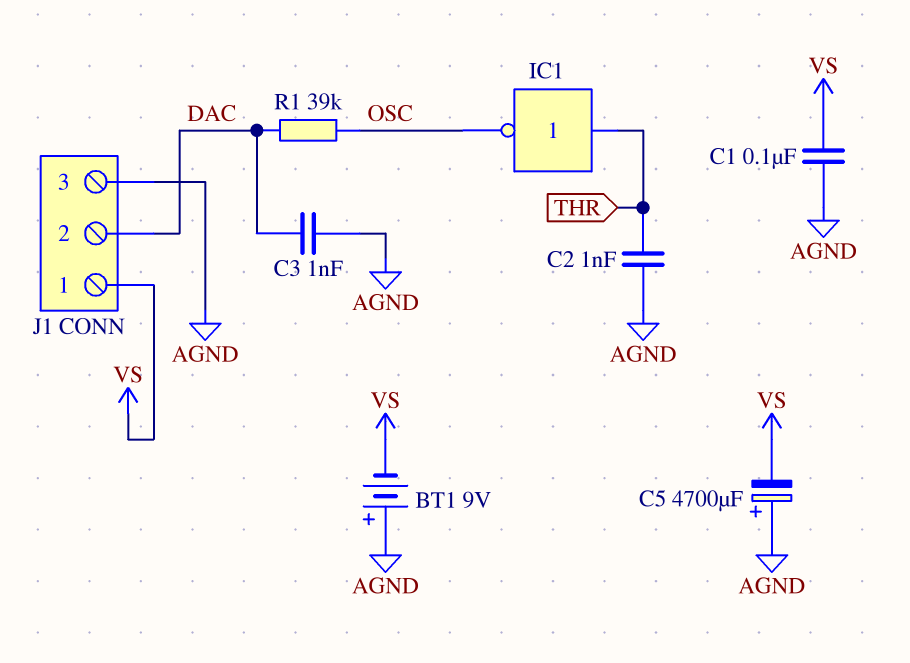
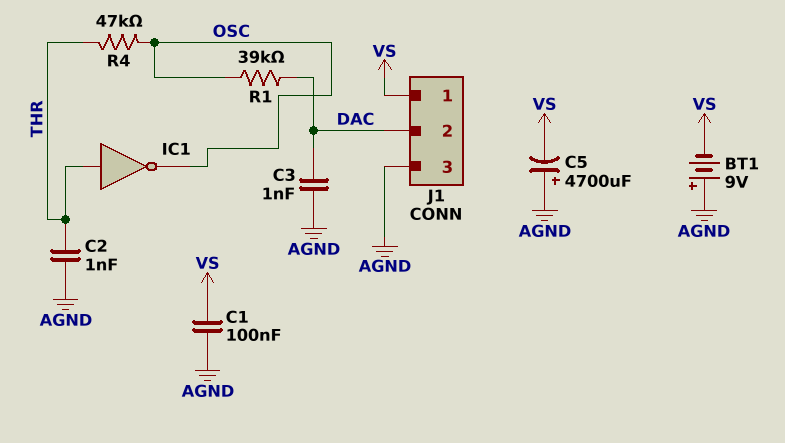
R4: none -> 47k (OSC, THR)

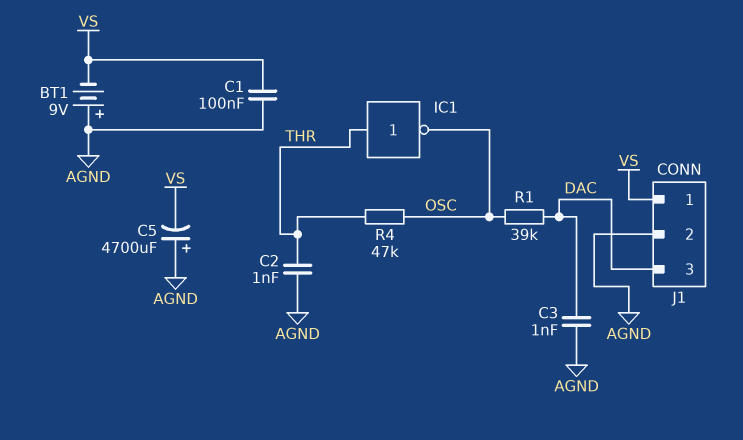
J1 pin 2: DAC -> AGND
J1 pin 3: AGND -> DAC

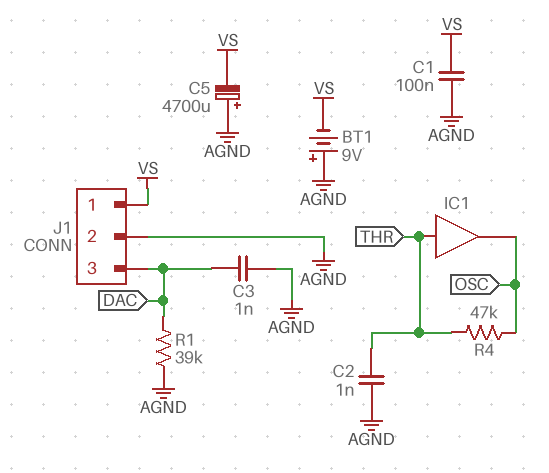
IC1: NOT (in THR, out OSC) -> buffer (in THR, out OSC)
R1: 39k (DAC, OSC) -> 39k (AGND, DAC)

